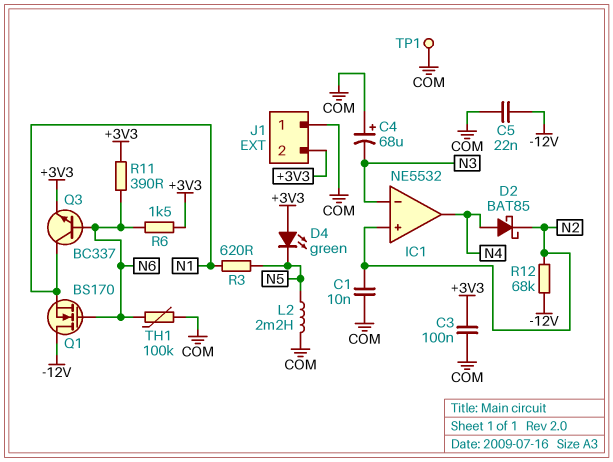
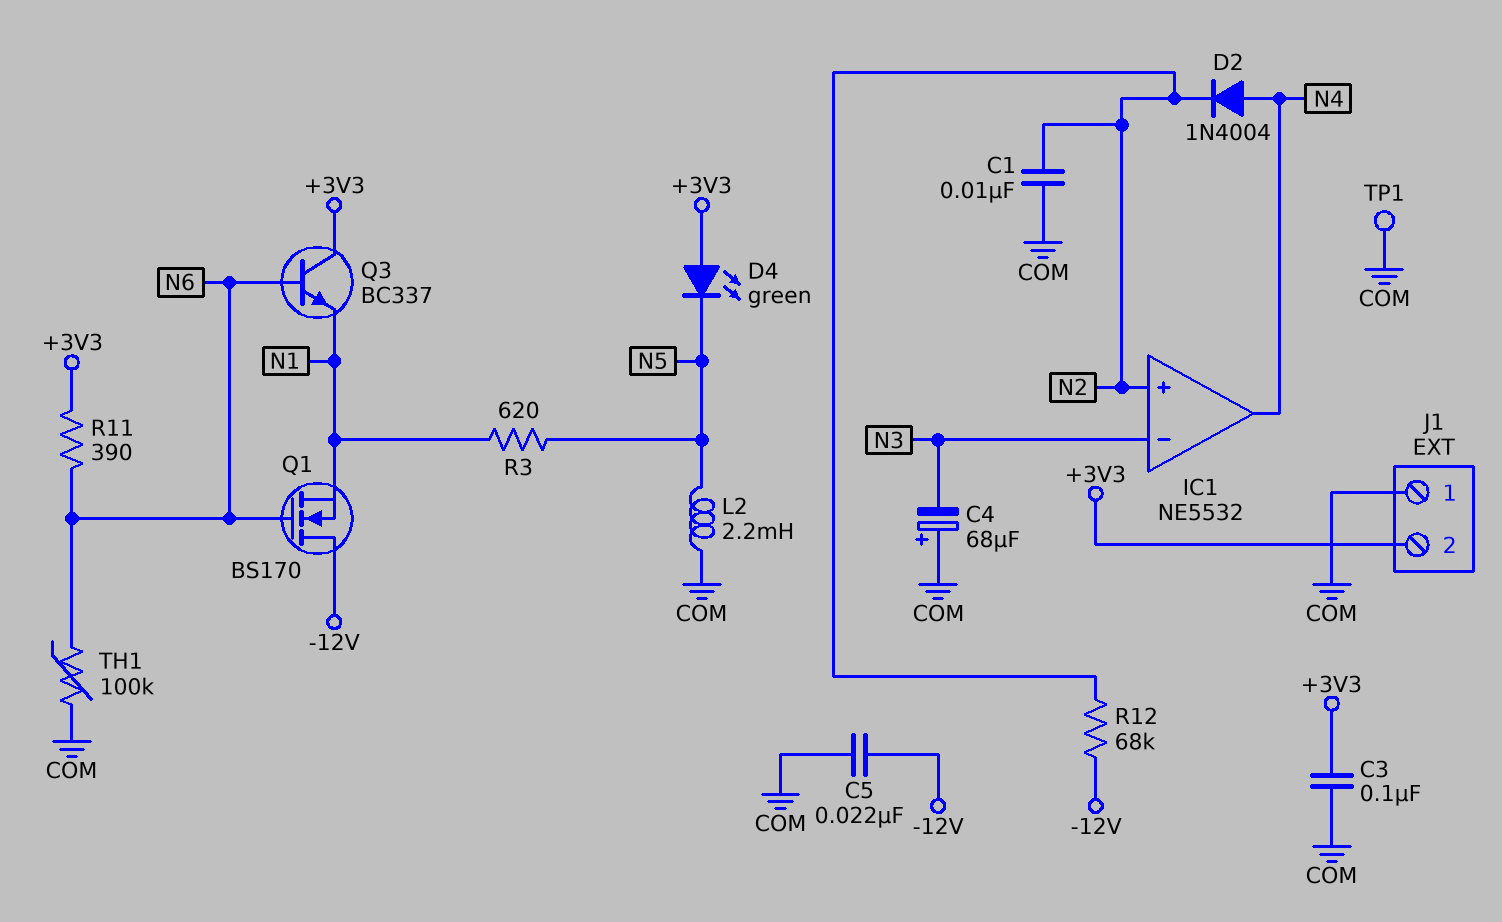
D2: schottky BAT85 (A N4, K N2) -> diode 1N4004 (A N4, K N2)
Q3: NPN BC337 (B N6, C N1, E +3V3) -> NPN BC337 (B N6, C +3V3, E N1)
R6: 1.5k (+3V3, N6) -> none

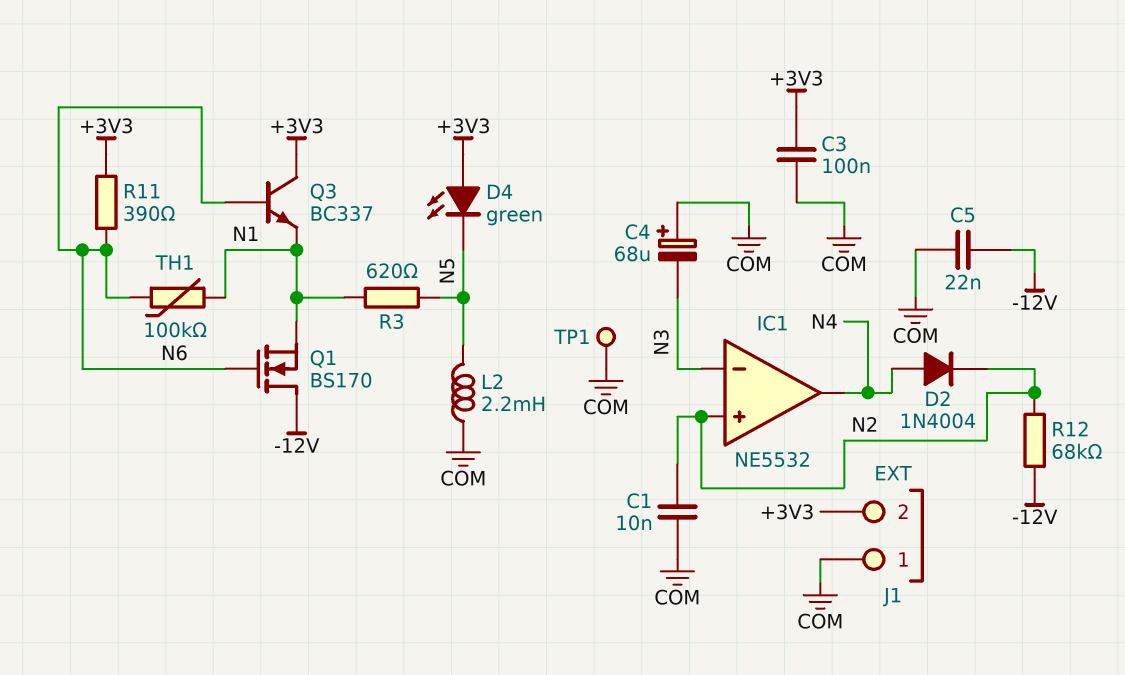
TH1: 100k (COM, N6) -> 100k (N1, N6)

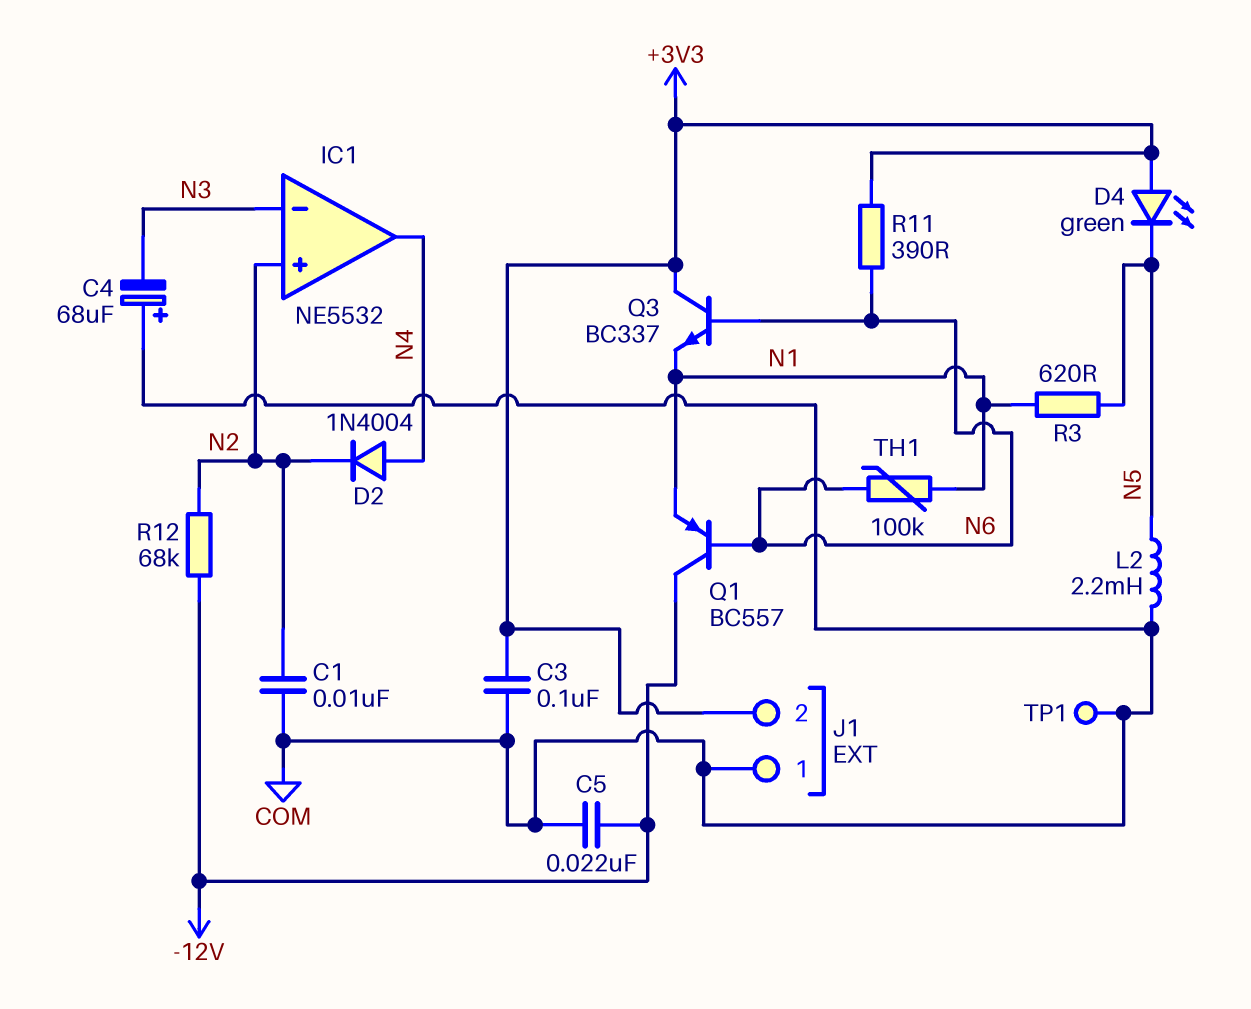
Q1: NMOS BS170 (G N6, D -12V, S N1) -> PNP BC557 (B N6, C -12V, E N1)

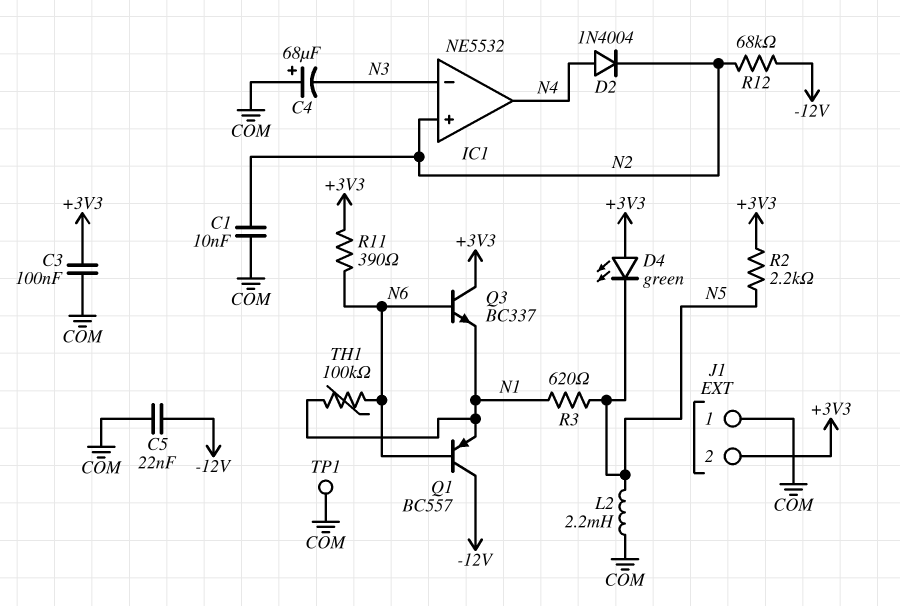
R2: none -> 2.2k (+3V3, N5)

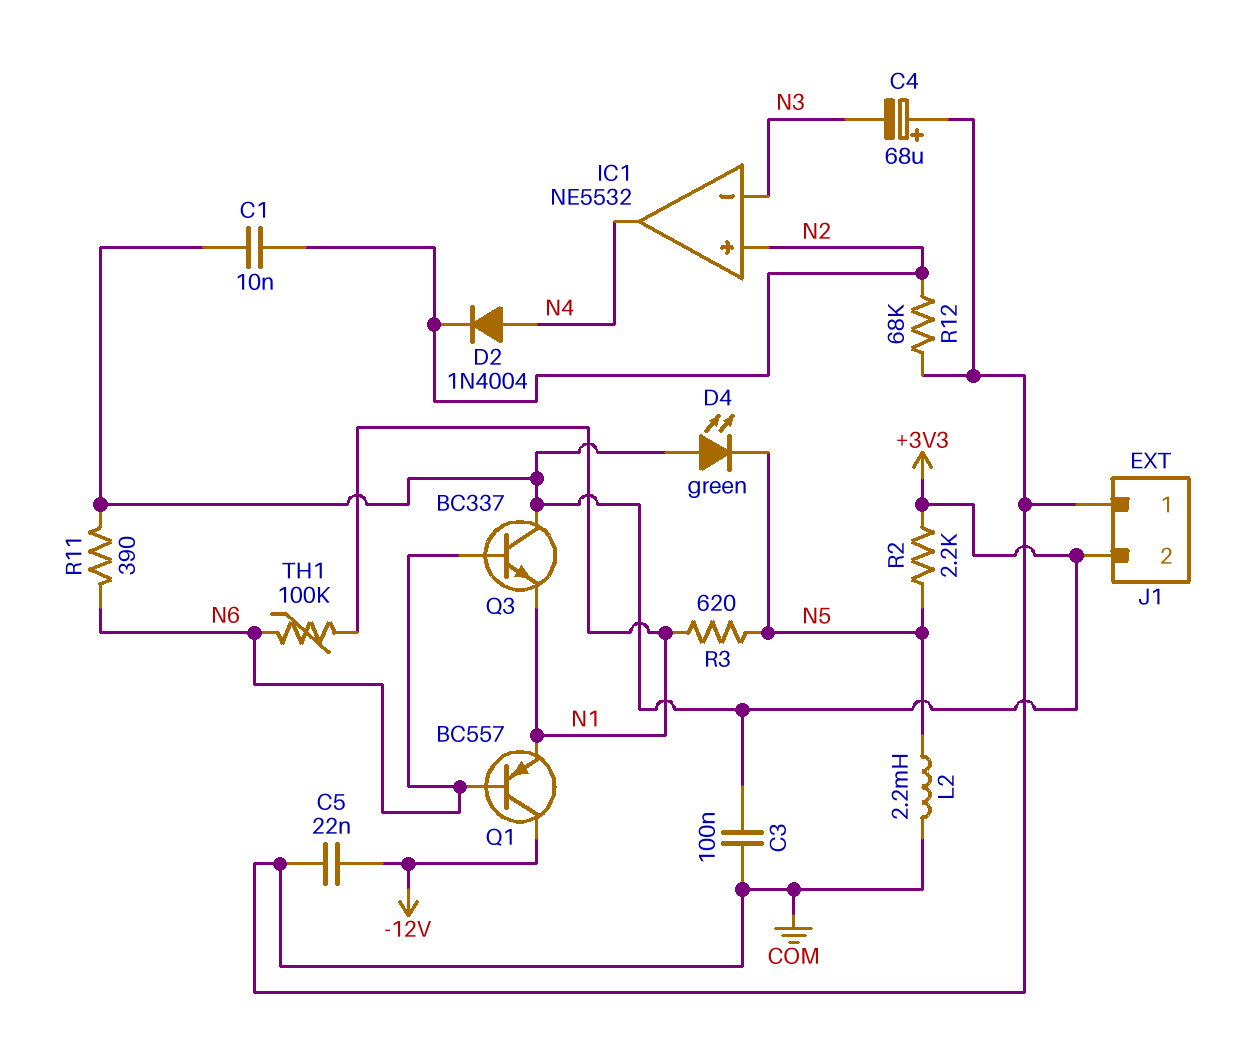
C1: 10nF (COM, N2) -> 10nF (+3V3, N2)
R12: 68k (-12V, N2) -> 68k (COM, N2)
TP1: test point (COM) -> none

